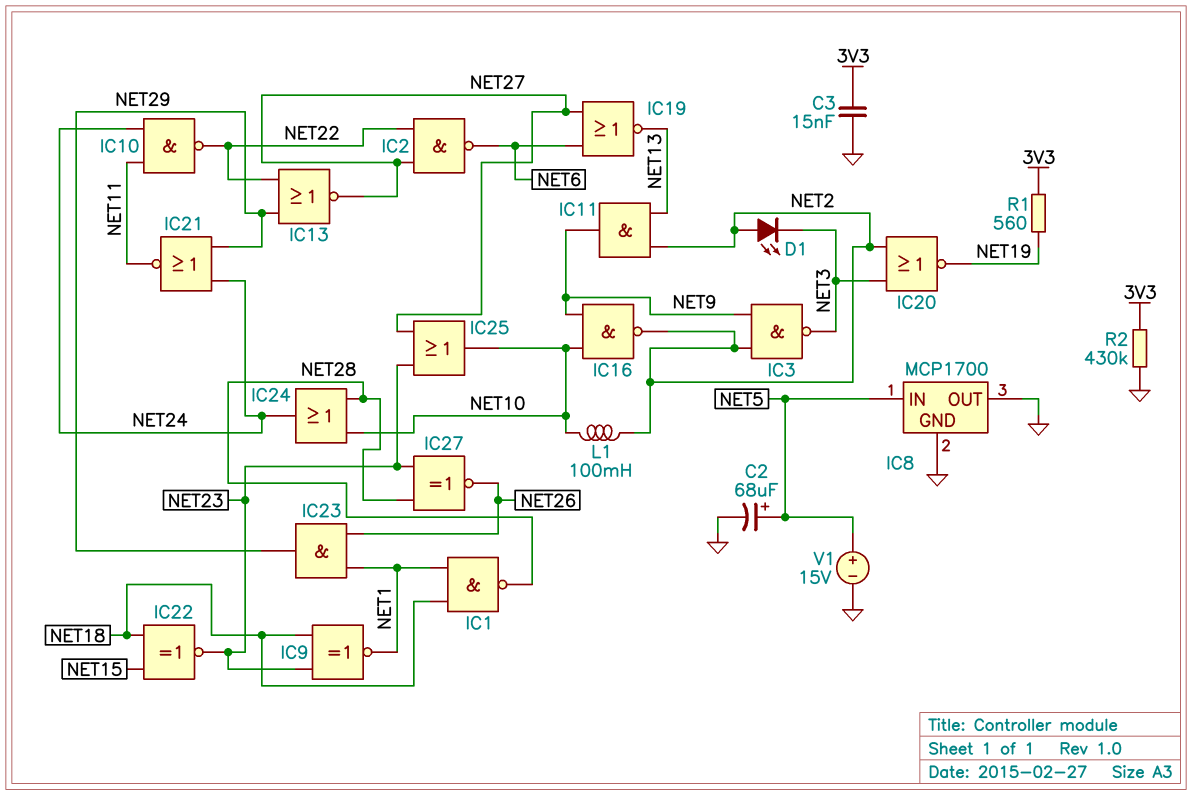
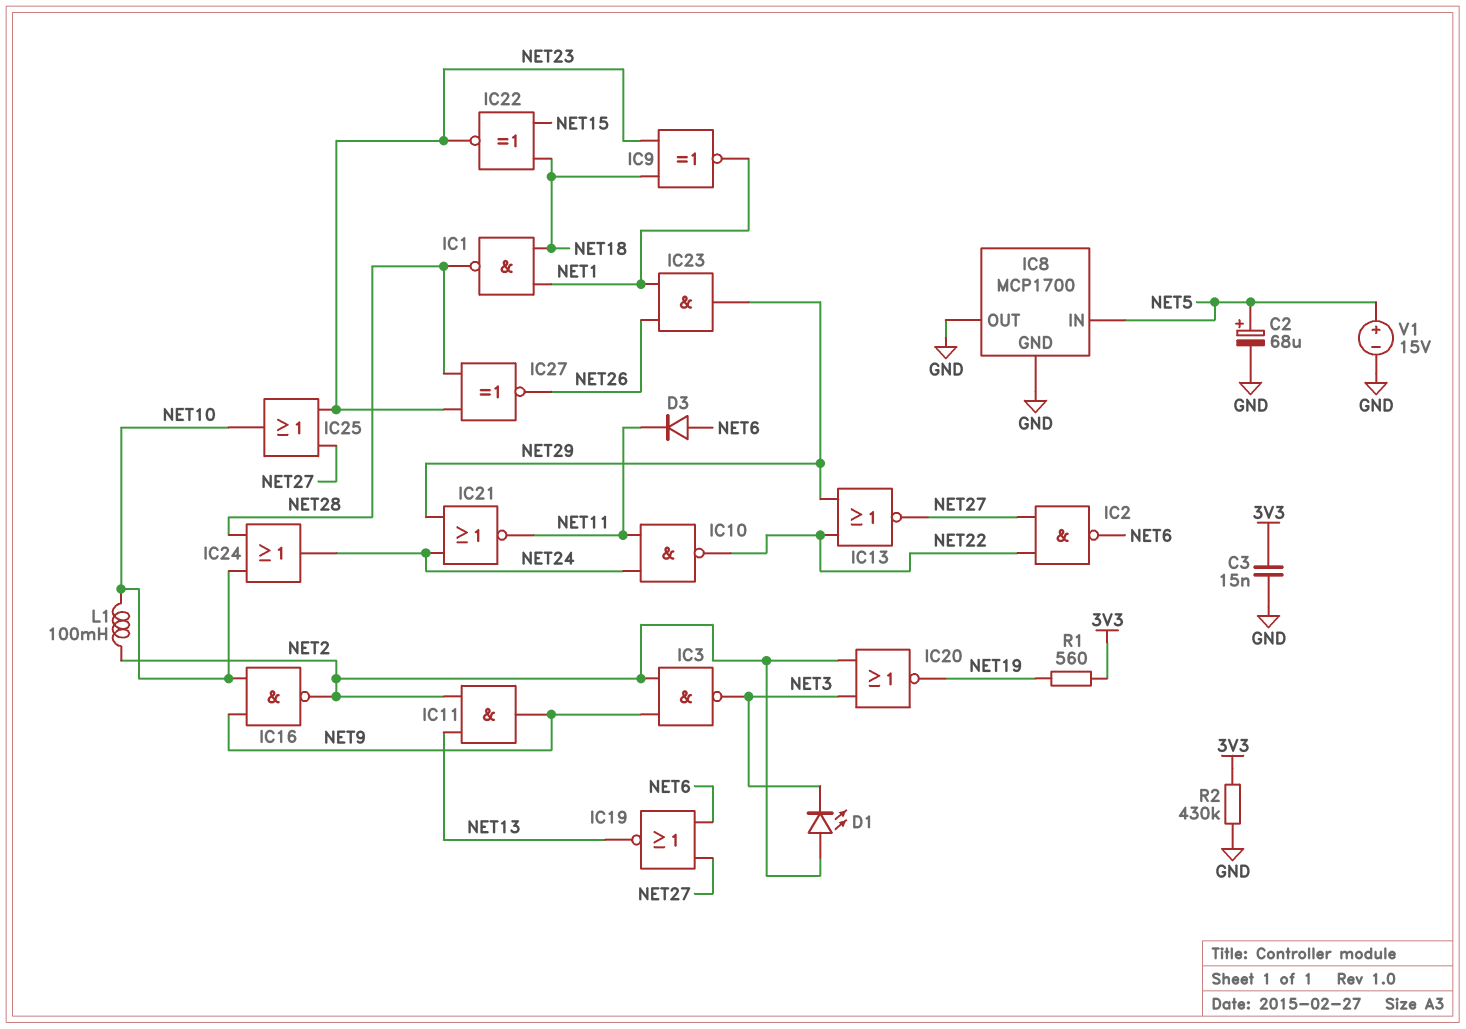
D3: none -> diode (A NET6, K NET11)

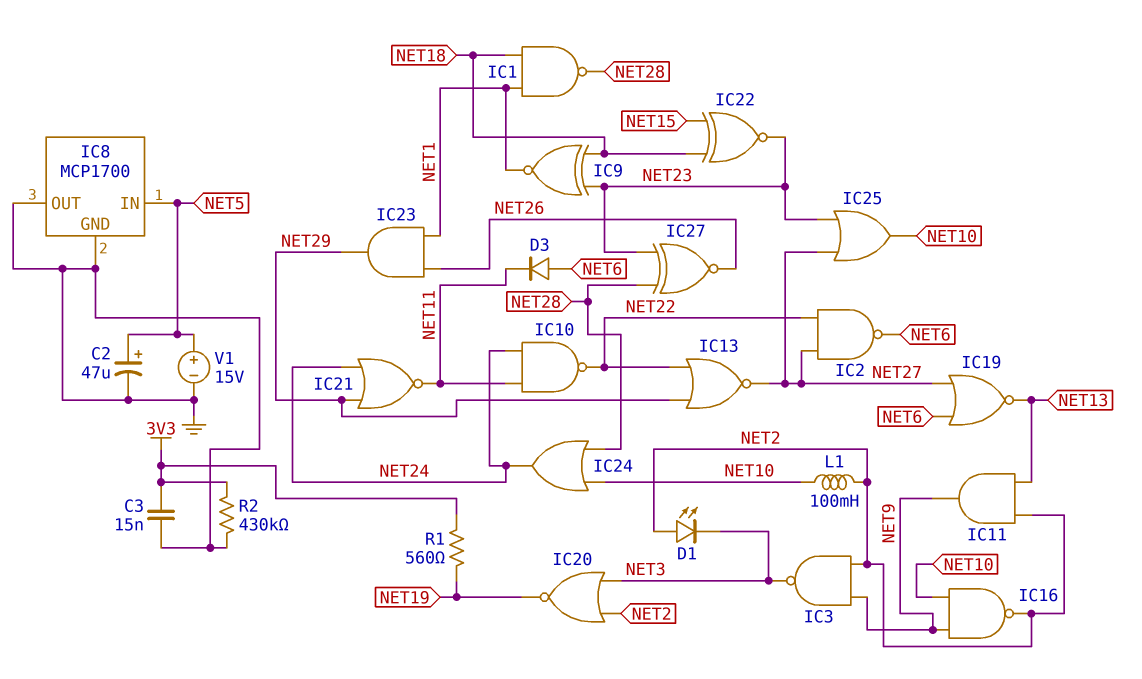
C2: 68uF (plus NET5, minus GND) -> 47uF (plus NET5, minus GND)

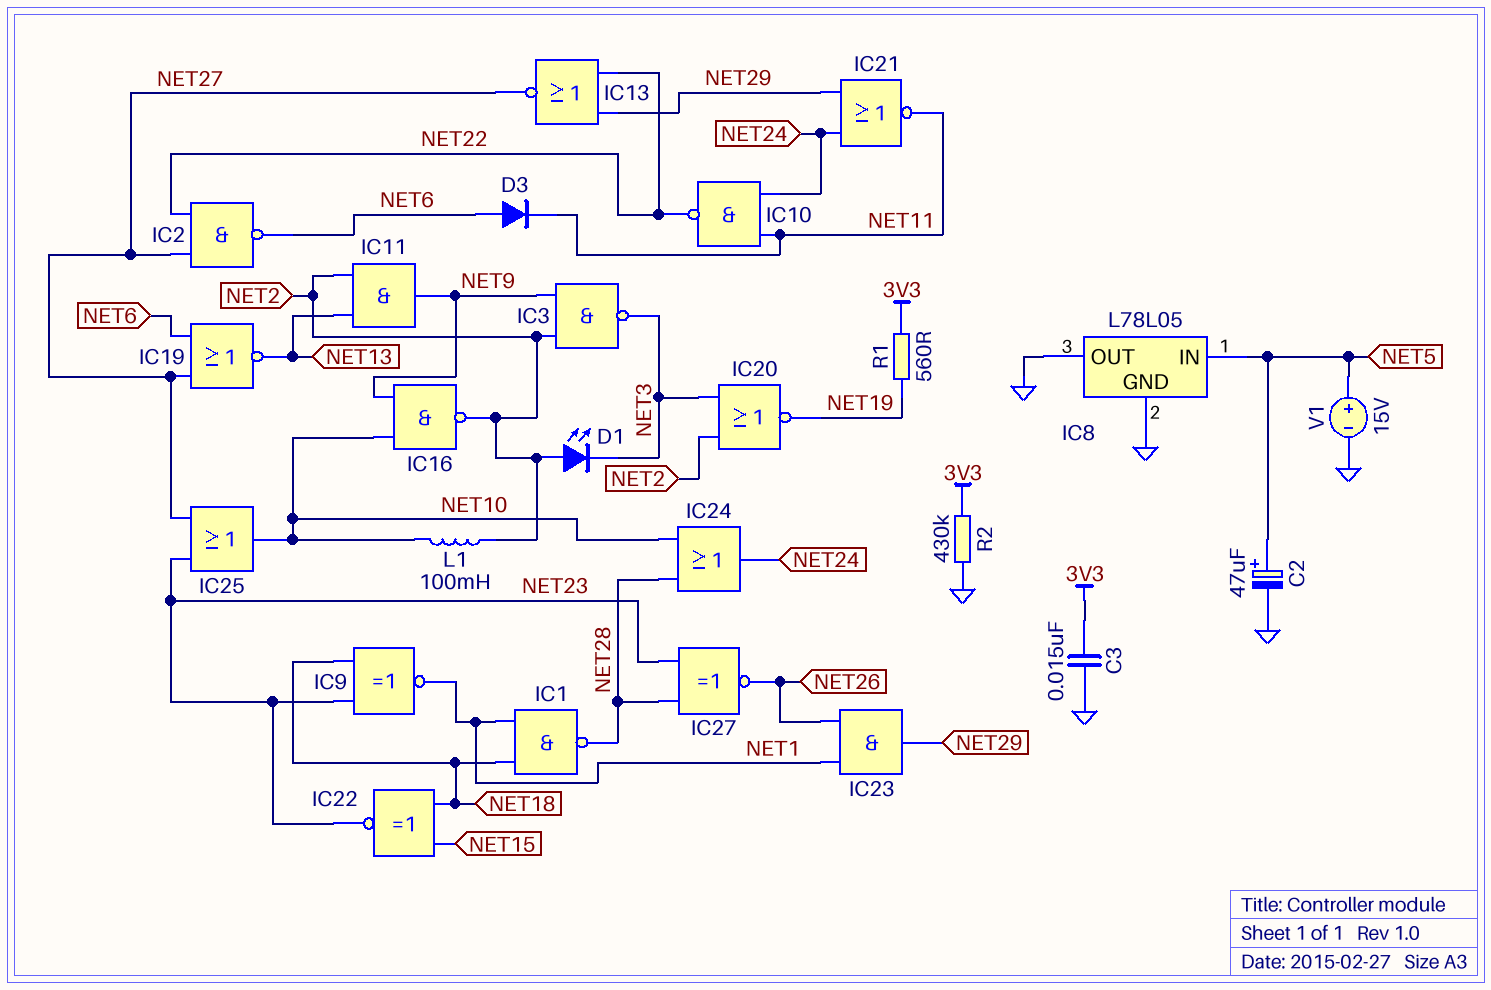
IC8: MCP1700 -> L78L05

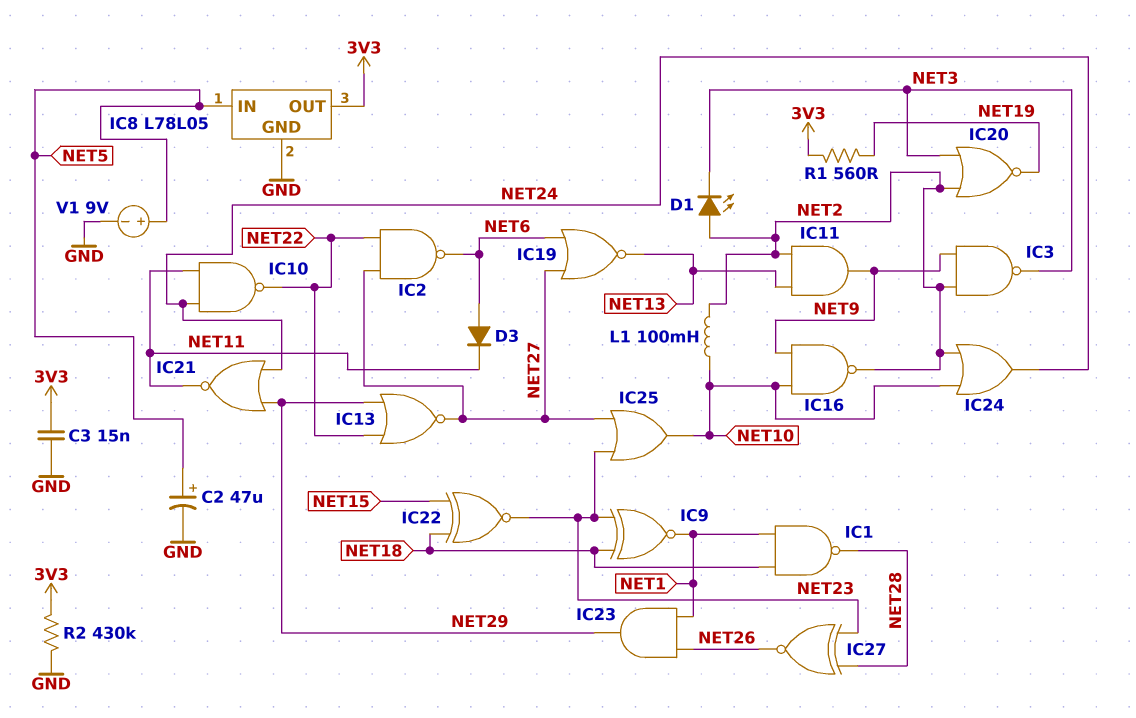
IC8 pin OUT: GND -> 3V3
IC24: OR (in NET10, in NET28, out NET24) -> OR (in NET2, in NET10, out NET24)
V1: 15V (plus NET5, minus GND) -> 9V (plus NET5, minus GND)

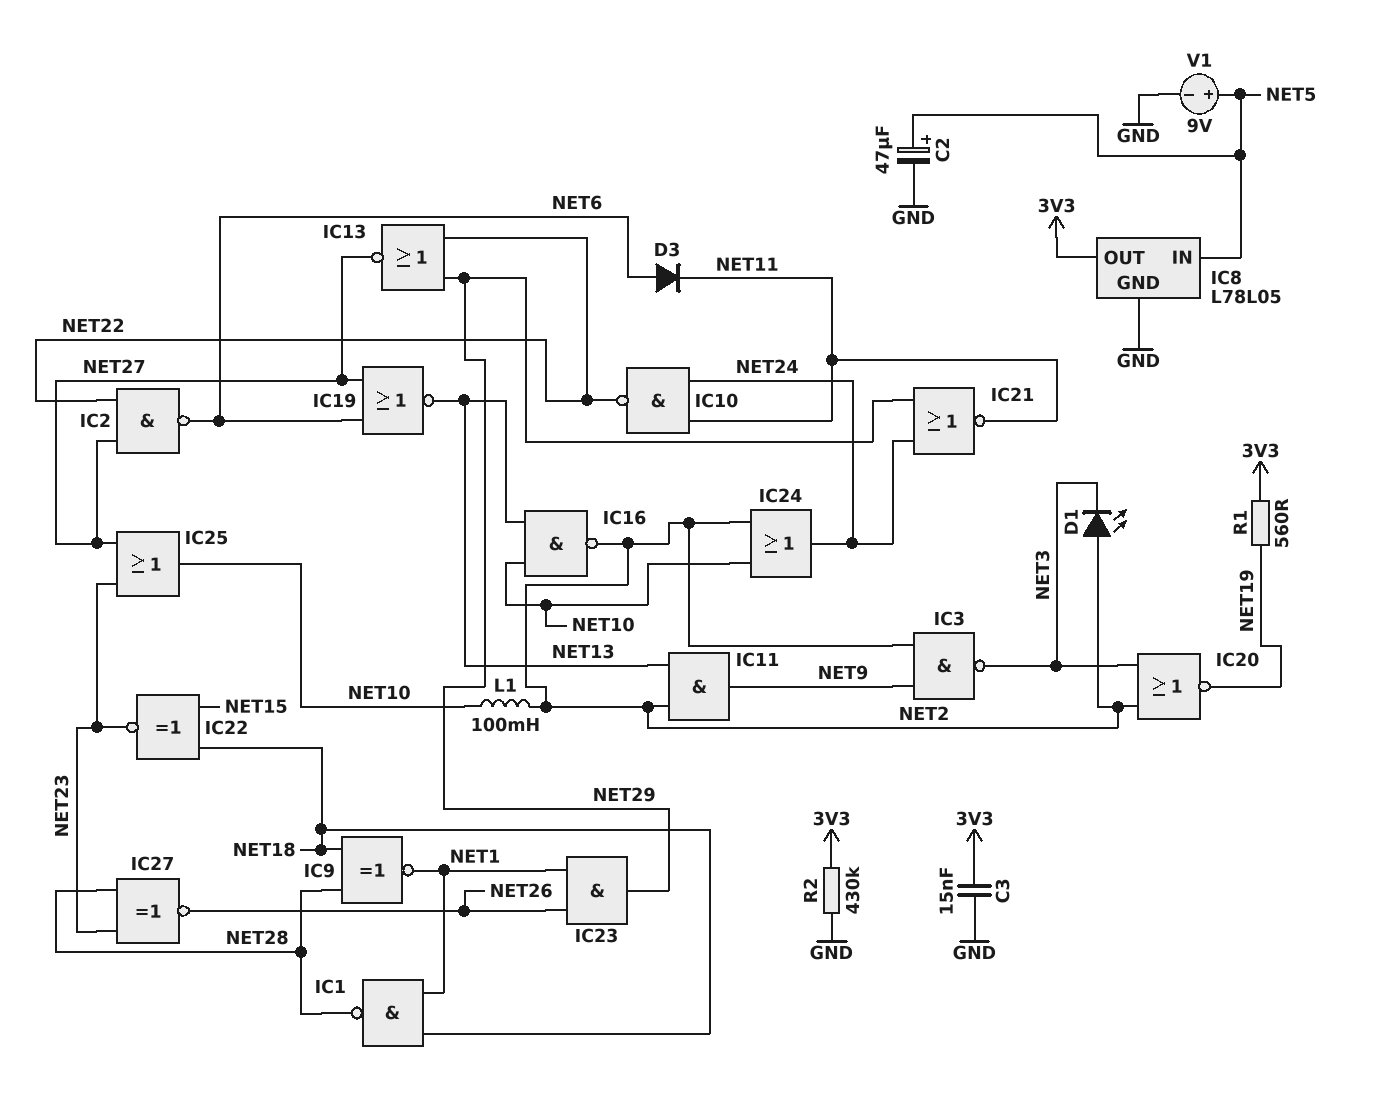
IC9: XNOR (in NET18, in NET23, out NET1) -> XNOR (in NET18, in NET28, out NET1)
IC16: NAND (in NET9, in NET10, out NET2) -> NAND (in NET10, in NET13, out NET2)

